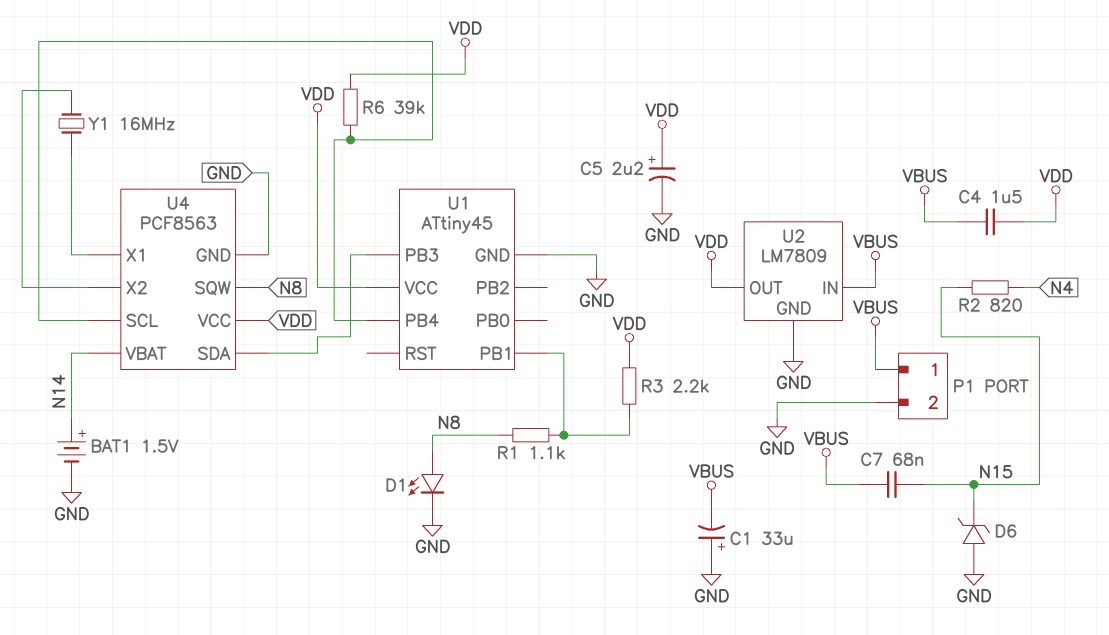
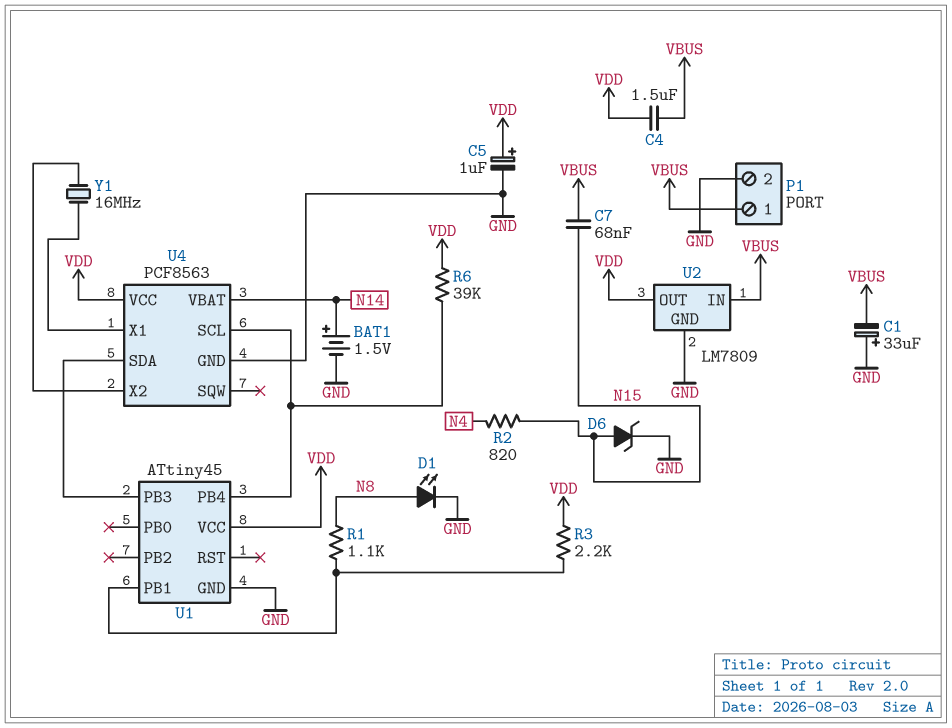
C5: 2.2uF (plus VDD, minus GND) -> 1uF (plus VDD, minus GND)
D6: zener (A GND, K N15) -> zener (A N15, K GND)
U4 pin SQW: N8 -> none

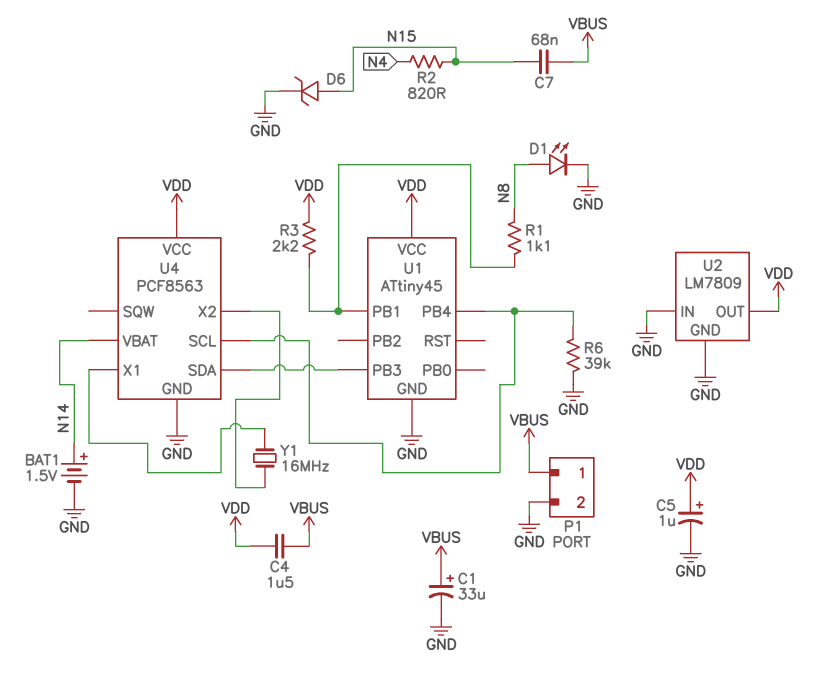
C1: 33uF (plus GND, minus VBUS) -> 33uF (plus VBUS, minus GND)
R6: 39k (U1/PB4, VDD) -> 39k (GND, U1/PB4)
U2 pin IN: VBUS -> GND

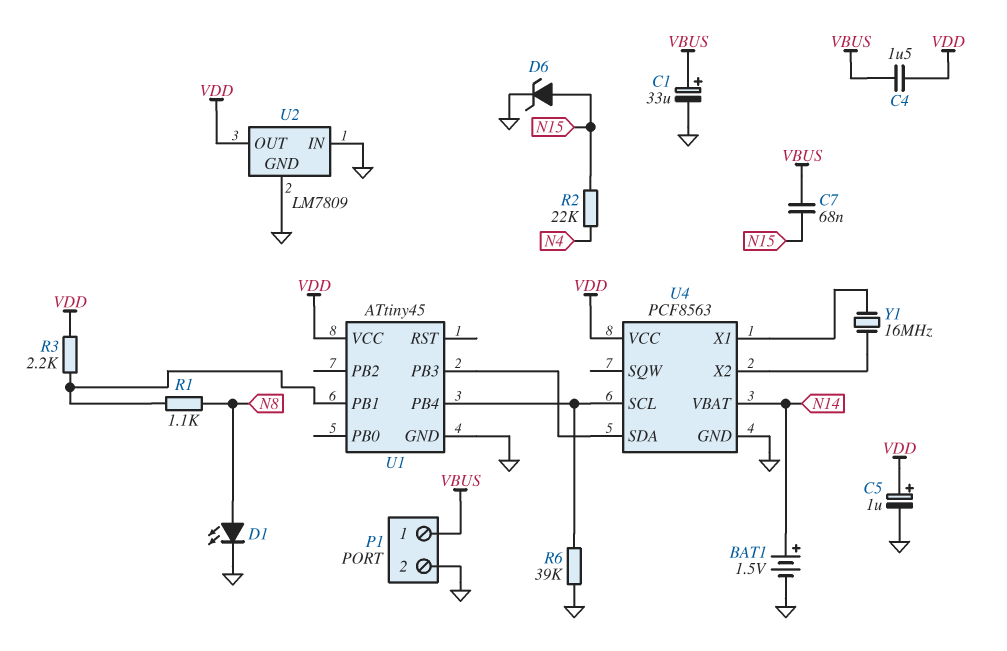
R2: 820 (N4, N15) -> 22k (N4, N15)

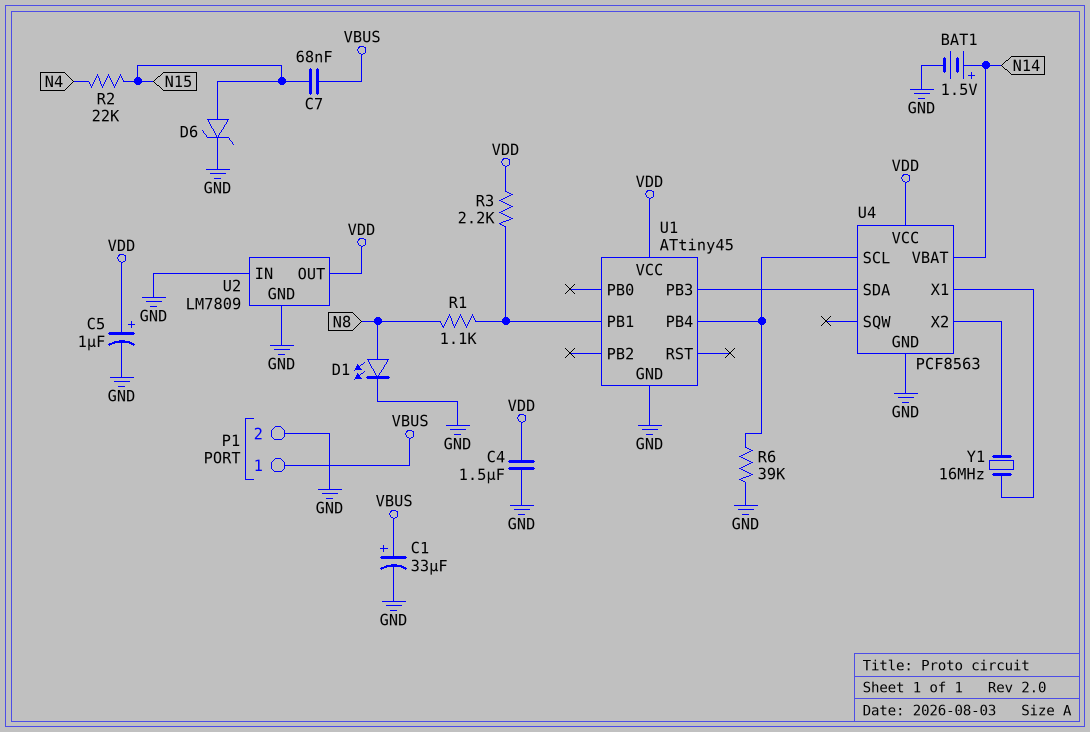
C4: 1.5uF (VBUS, VDD) -> 1.5uF (GND, VDD)

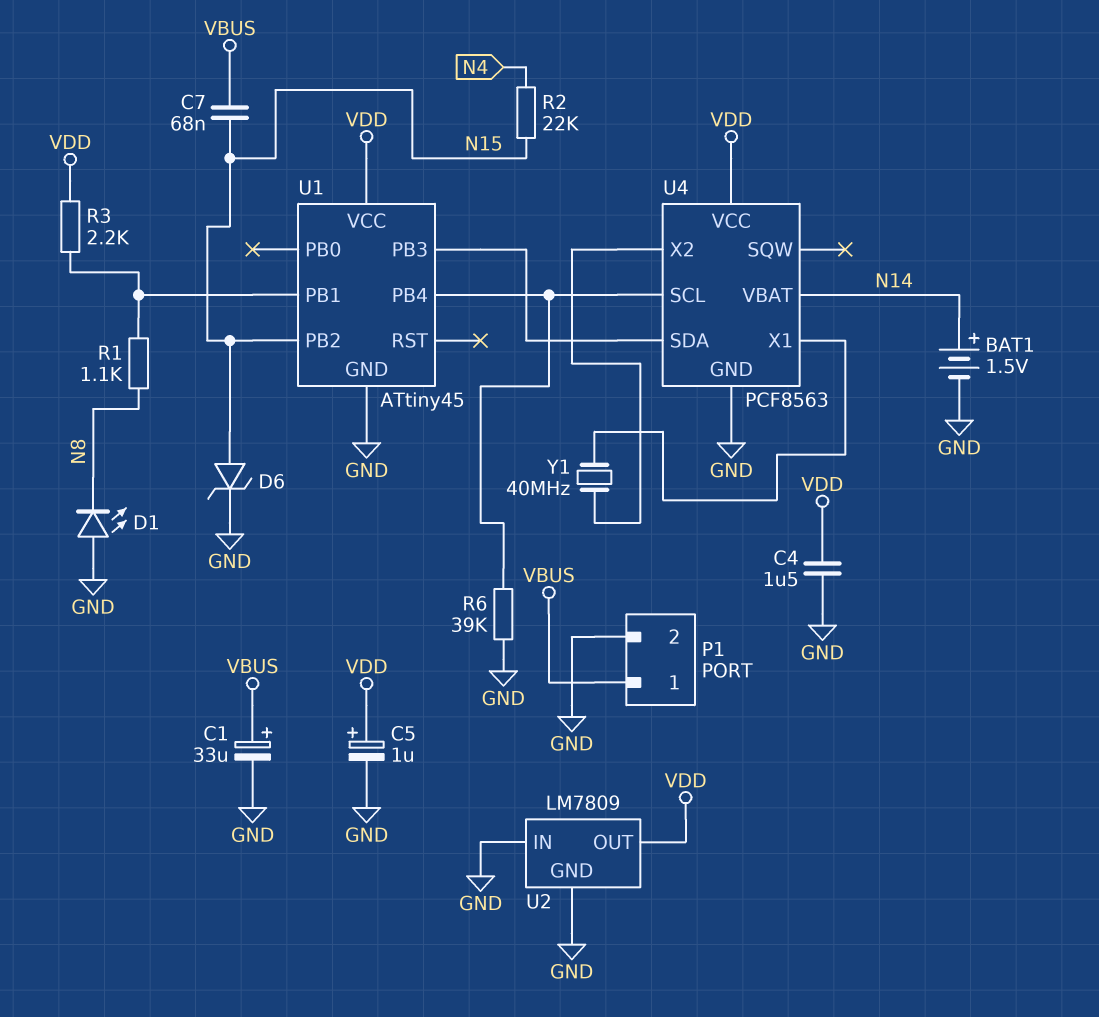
D1: LED (A N8, K GND) -> LED (A GND, K N8)
U1 pin PB2: none -> N15
Y1: 16MHz (U4/X1, U4/X2) -> 40MHz (U4/X1, U4/X2)

